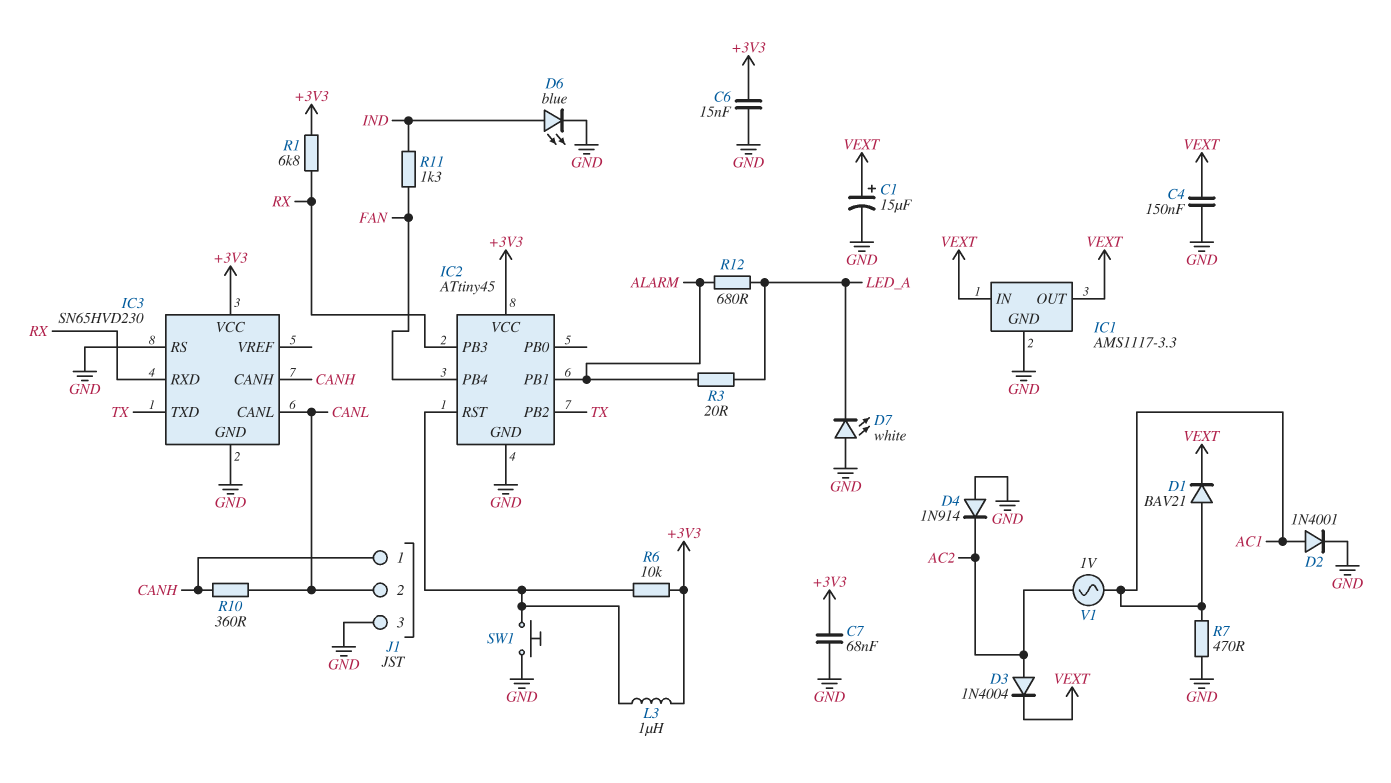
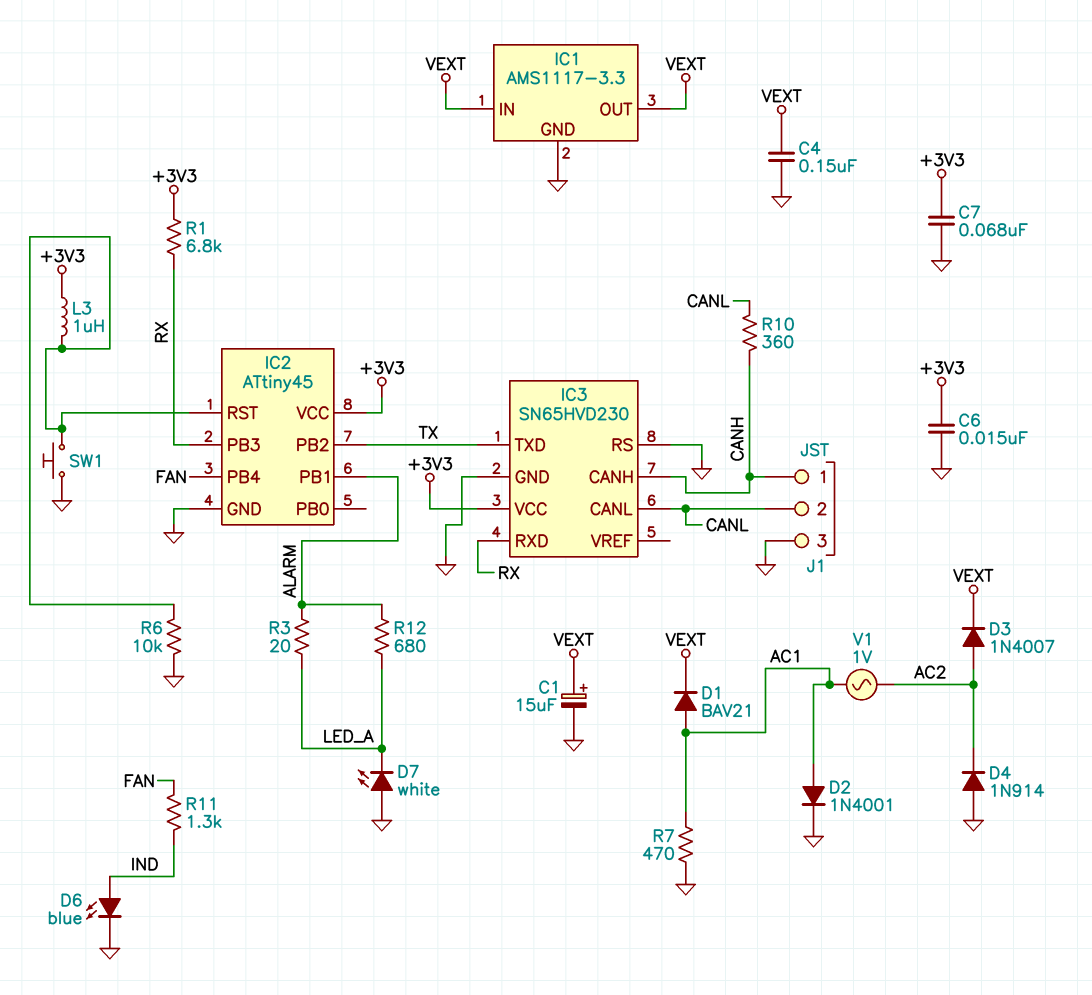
D3: diode 1N4004 (A AC2, K VEXT) -> diode 1N4007 (A AC2, K VEXT)
R6: 10k (+3V3, IC2/RST) -> 10k (GND, IC2/RST)

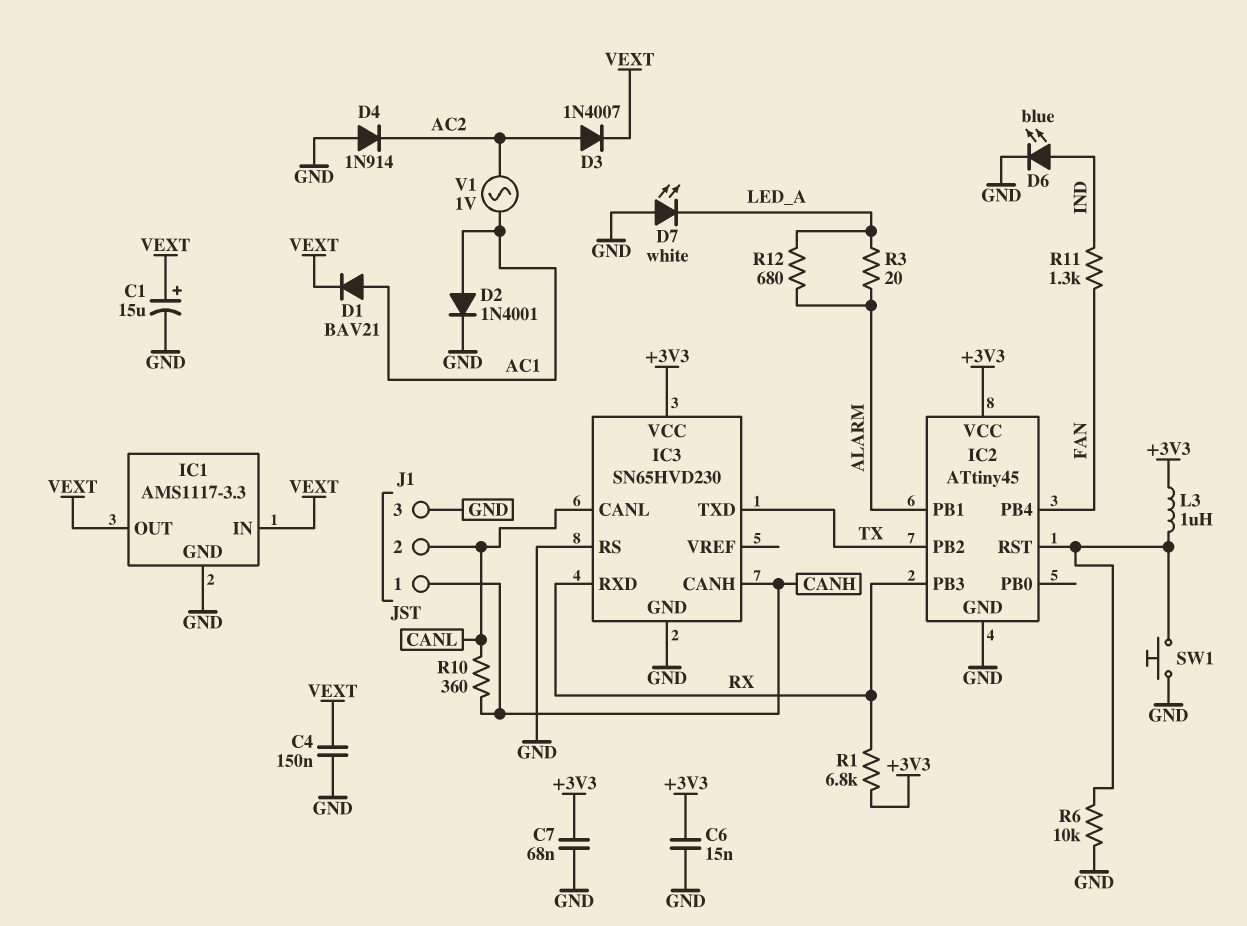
R7: 470 (AC1, GND) -> none

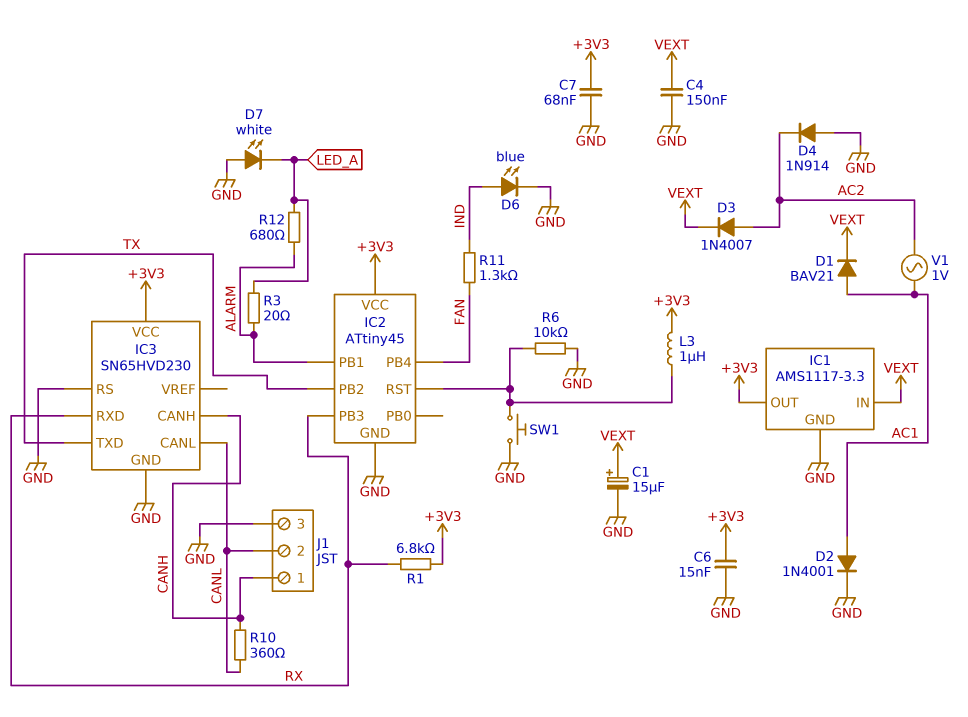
IC1 pin OUT: VEXT -> +3V3

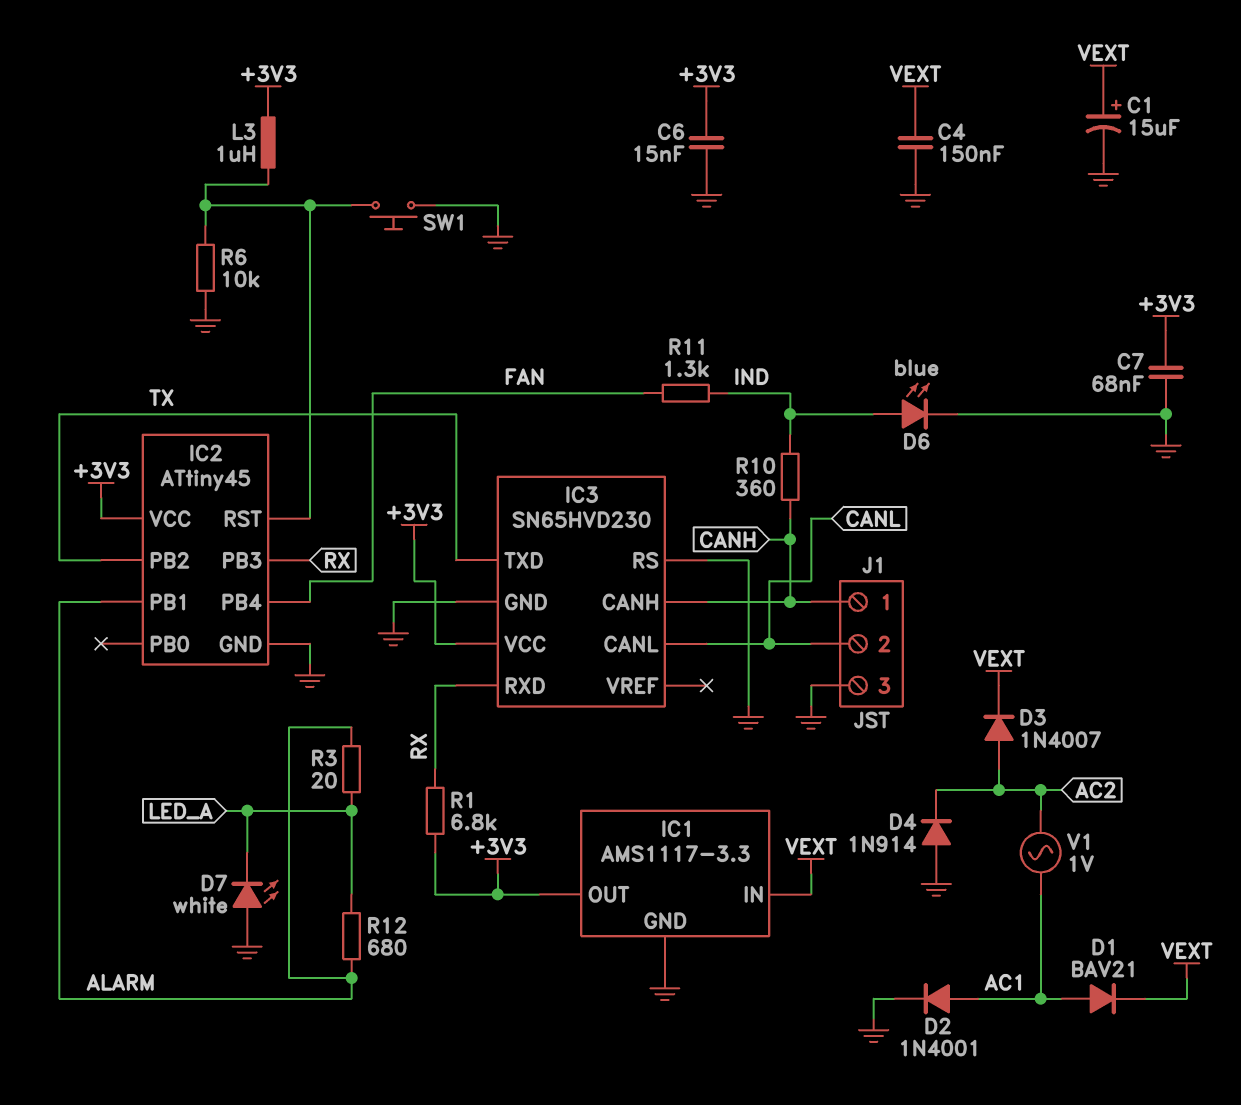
R10: 360 (CANH, CANL) -> 360 (CANH, IND)

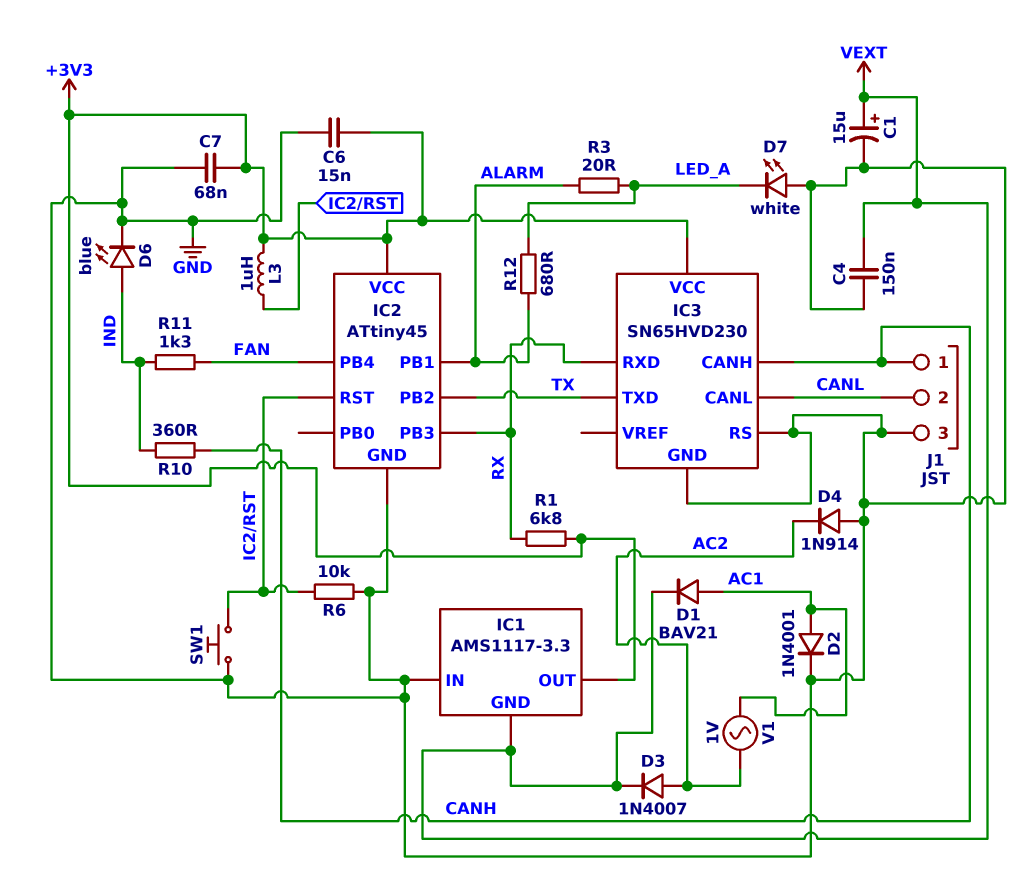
IC1 pin GND: GND -> VEXT
IC1 pin IN: VEXT -> GND

